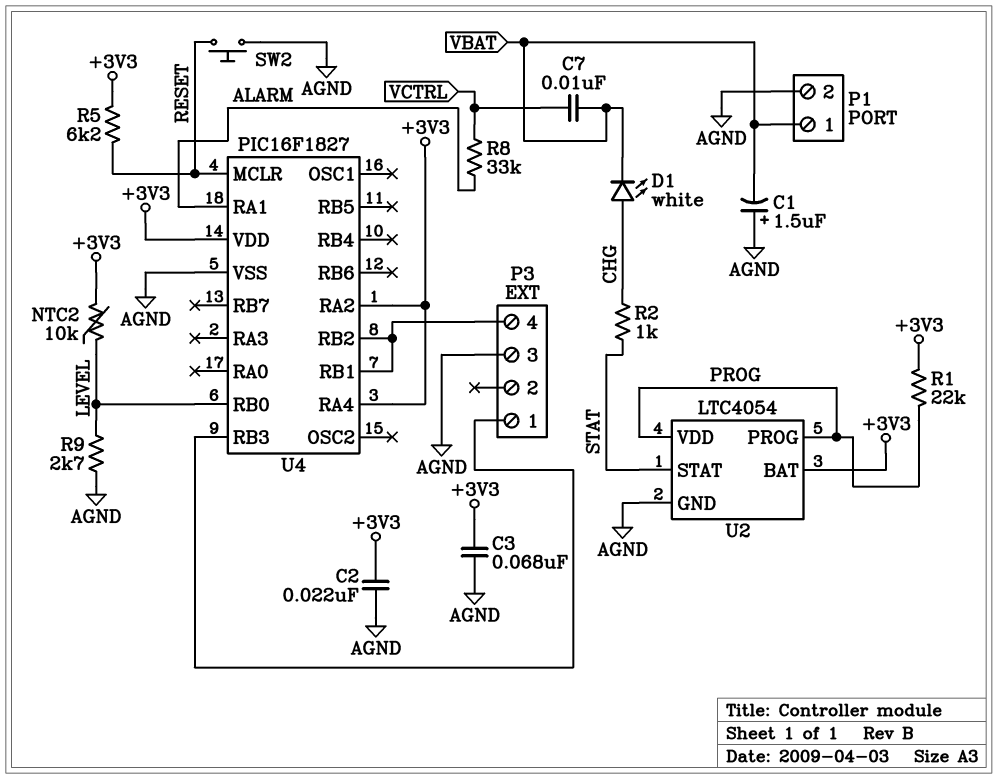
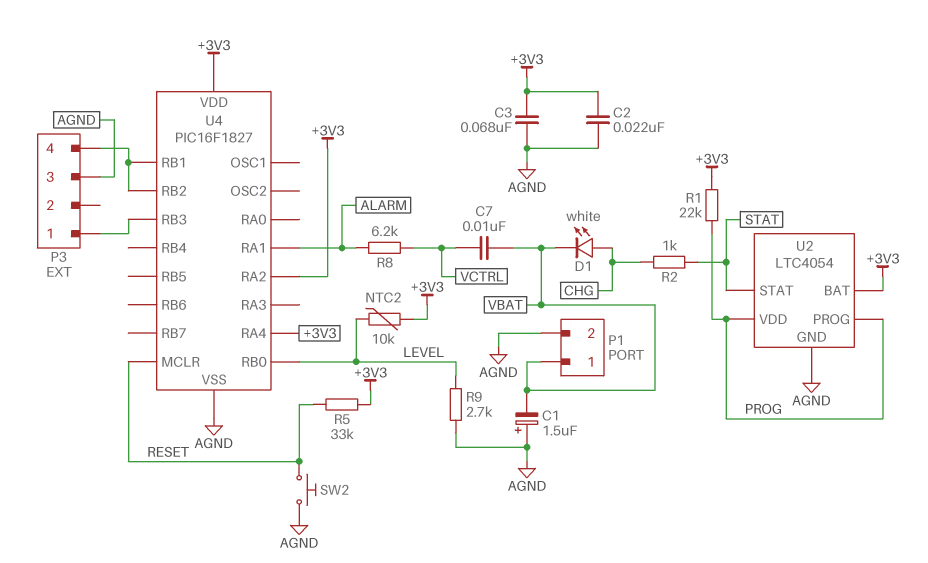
R5: 6.2k (+3V3, RESET) -> 33k (+3V3, RESET)
R8: 33k (ALARM, VCTRL) -> 6.2k (ALARM, VCTRL)

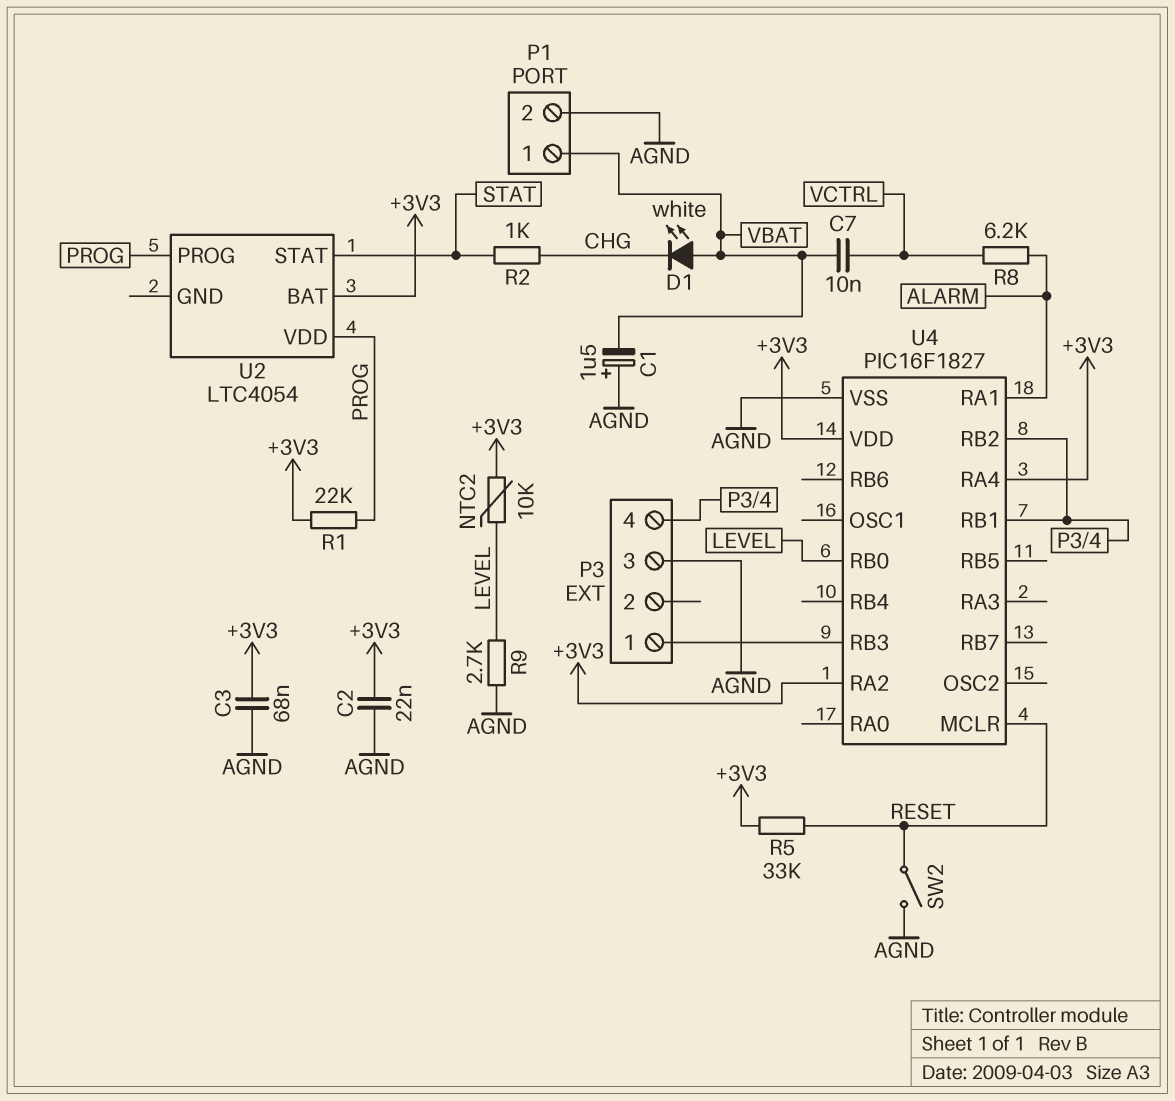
D1: LED white (A CHG, K VBAT) -> LED white (A VBAT, K CHG)
SW2: button (AGND, RESET) -> switch (AGND, RESET)
U2 pin GND: AGND -> none

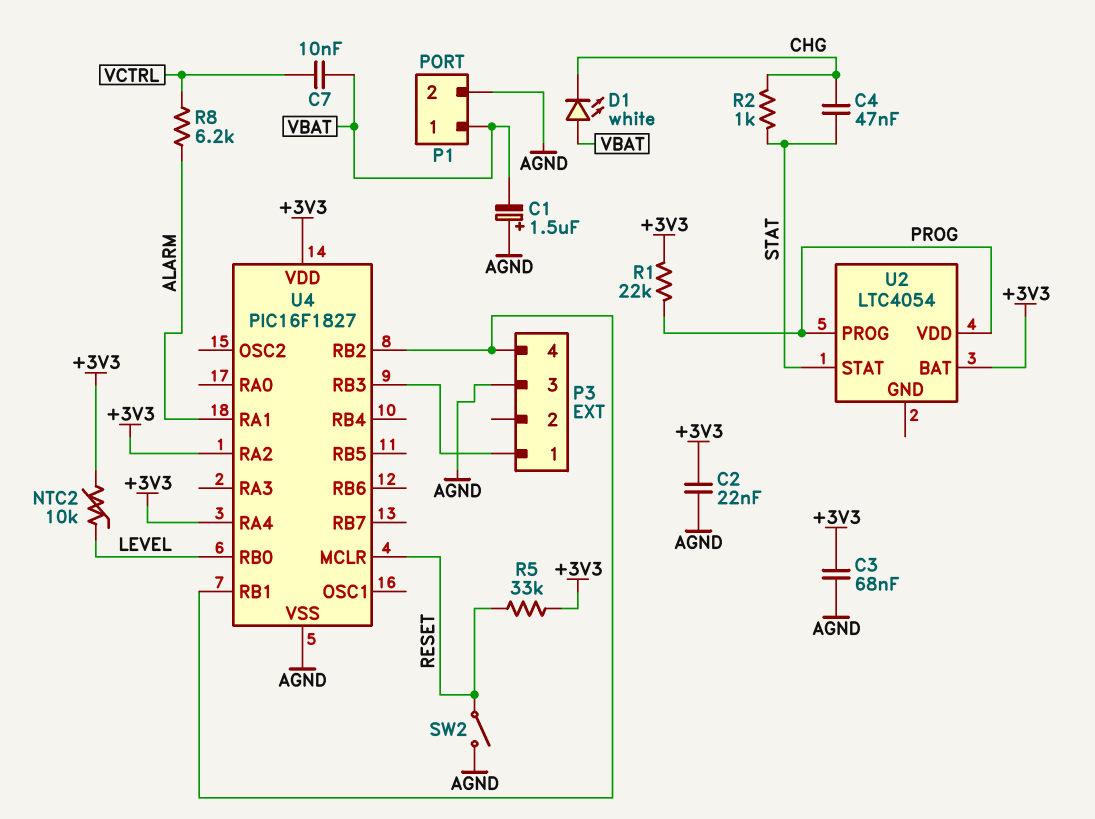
C4: none -> 47nF (CHG, STAT)
R9: 2.7k (AGND, LEVEL) -> none

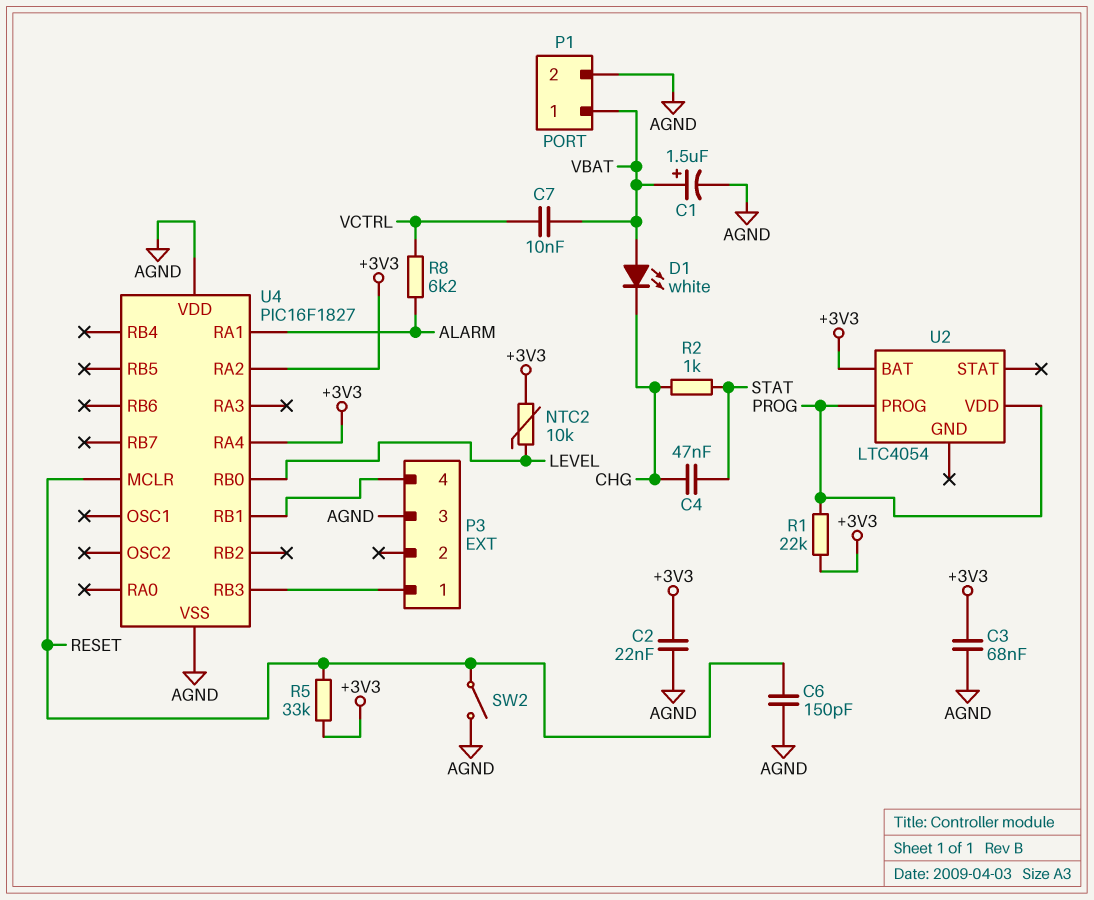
C1: 1.5uF (plus AGND, minus VBAT) -> 1.5uF (plus VBAT, minus AGND)
C6: none -> 150pF (AGND, RESET)
U2 pin STAT: STAT -> none
U4 pin RB2: P3/4 -> none
U4 pin VDD: +3V3 -> AGND

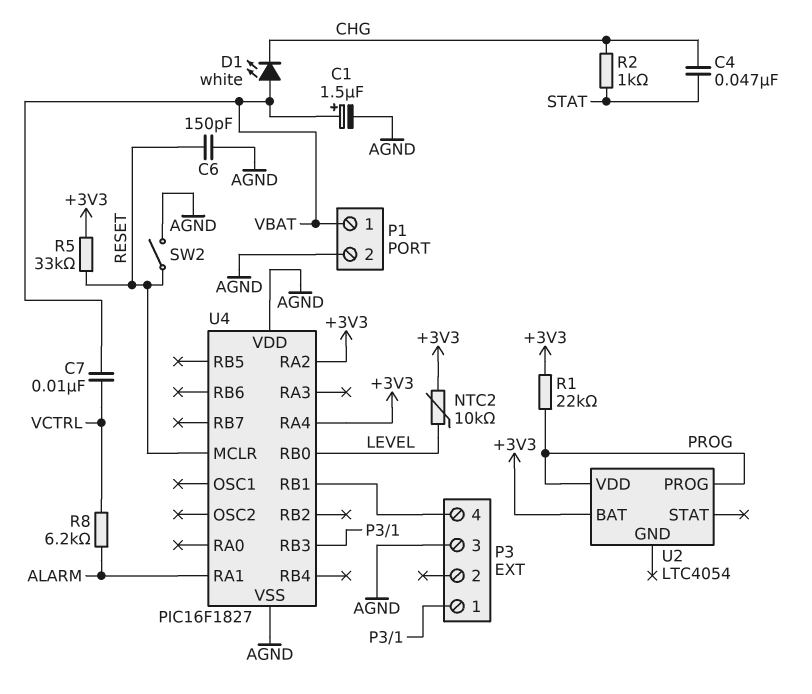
C2: 22nF (+3V3, AGND) -> none
C3: 68nF (+3V3, AGND) -> none

